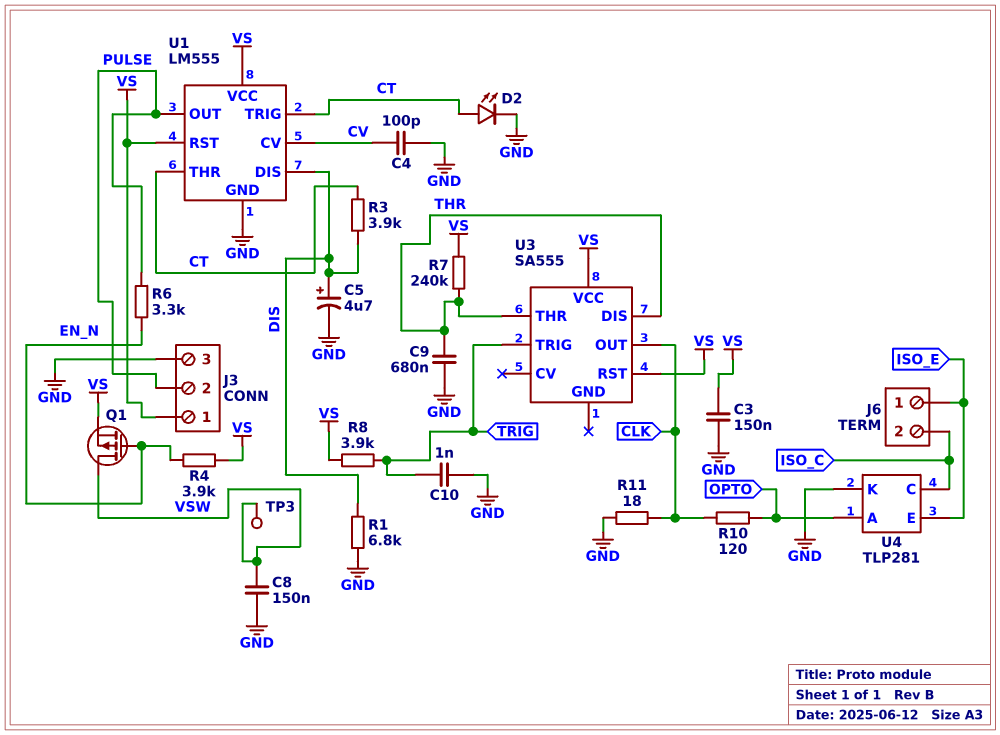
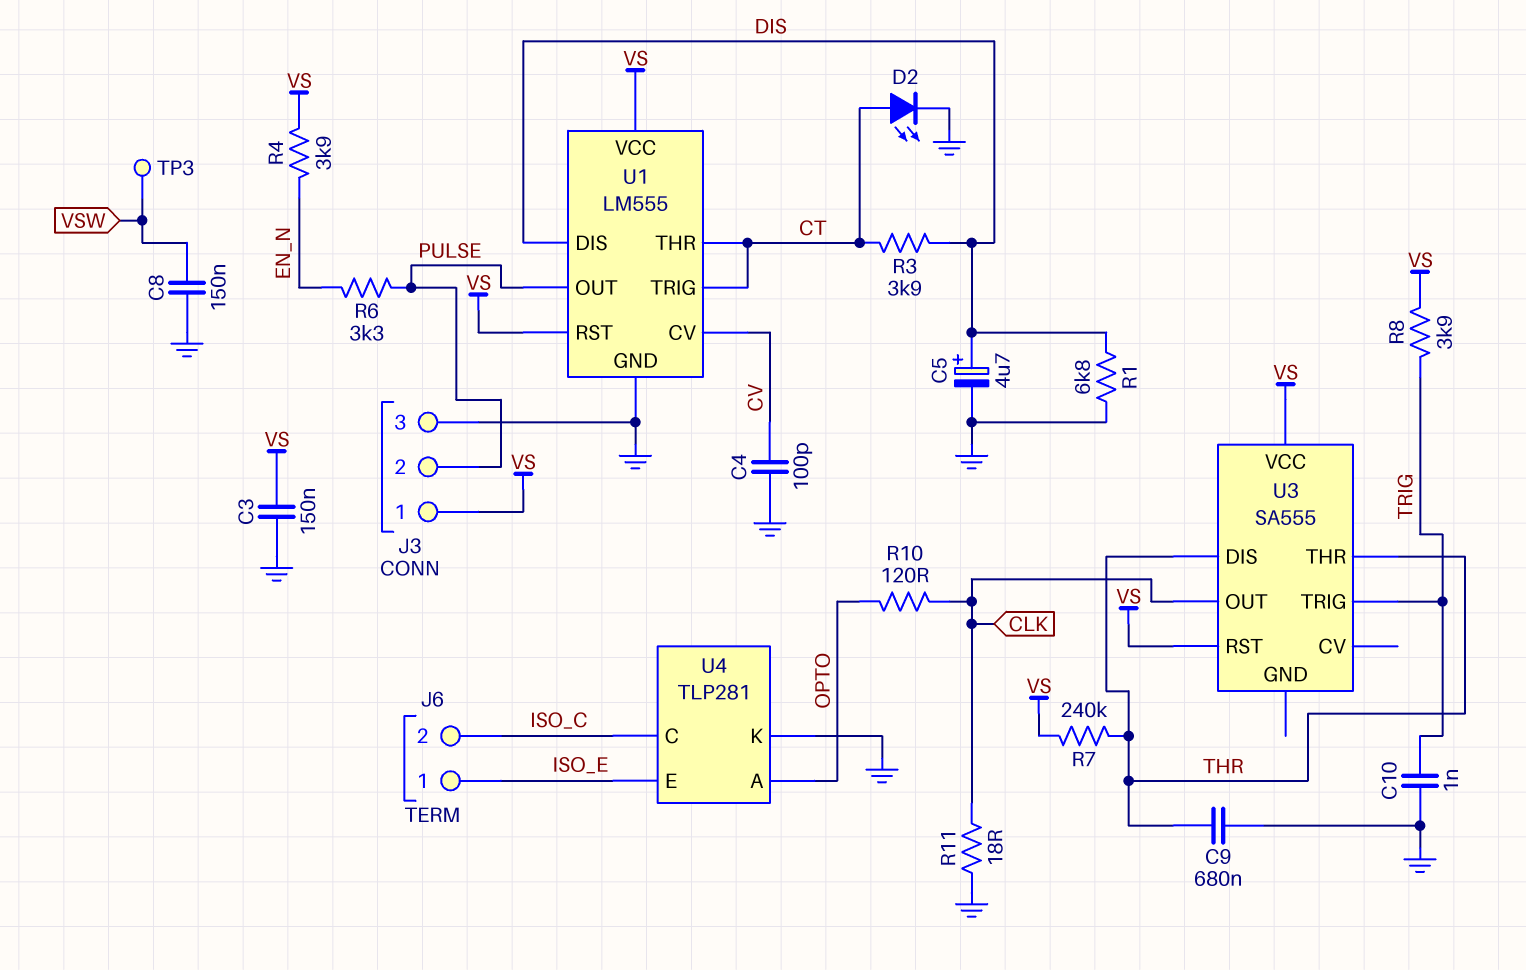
Q1: PMOS (G EN_N, D VSW, S VS) -> none

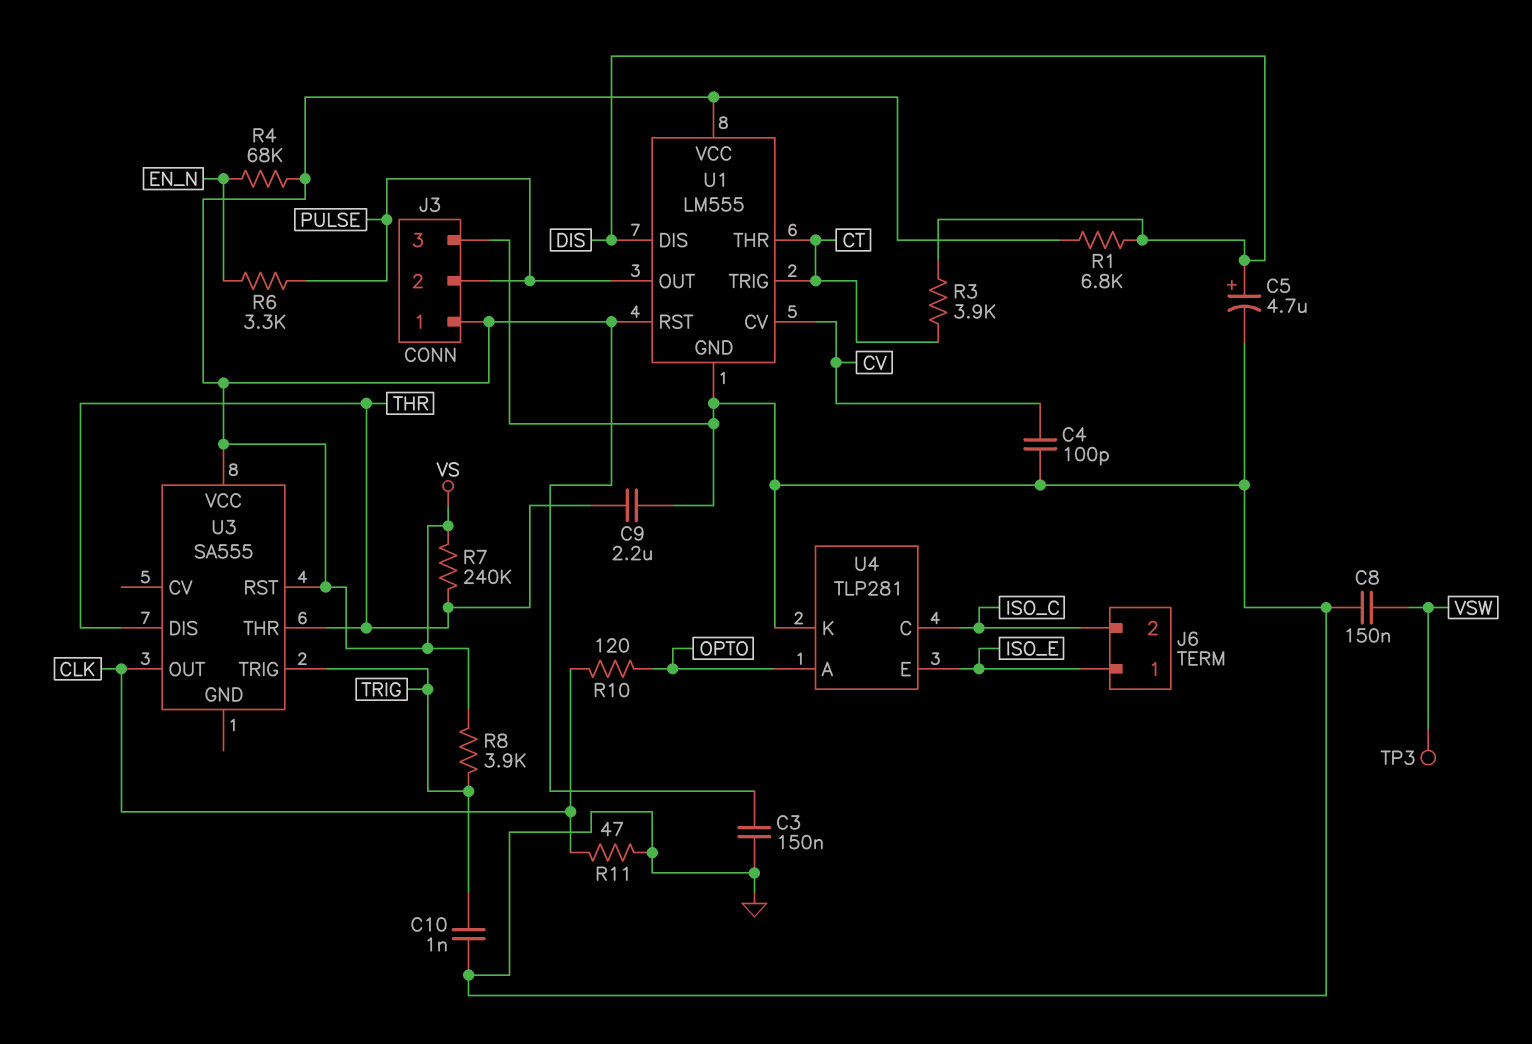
C9: 680nF (GND, THR) -> 2.2uF (GND, THR)
D2: LED (A CT, K GND) -> none
R1: 6.8k (DIS, GND) -> 6.8k (DIS, VS)
R4: 3.9k (EN_N, VS) -> 68k (EN_N, VS)
R11: 18 (CLK, GND) -> 47 (CLK, GND)

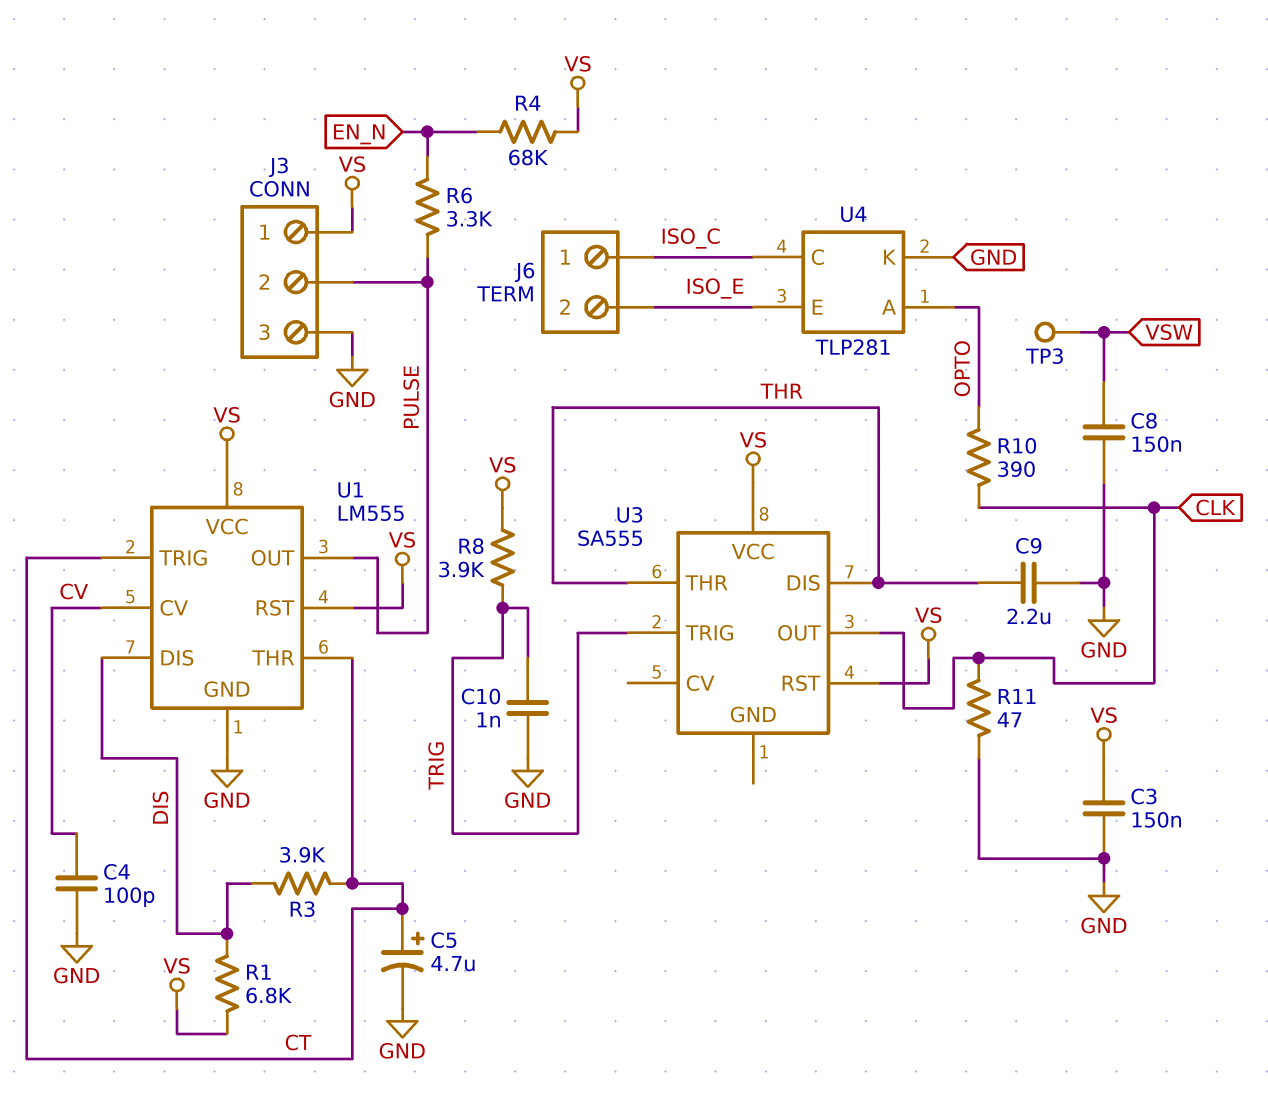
C5: 4.7uF (plus DIS, minus GND) -> 4.7uF (plus CT, minus GND)
J6 pin 1: ISO_E -> ISO_C
J6 pin 2: ISO_C -> ISO_E
R7: 240k (THR, VS) -> none
R10: 120 (CLK, OPTO) -> 390 (CLK, OPTO)

